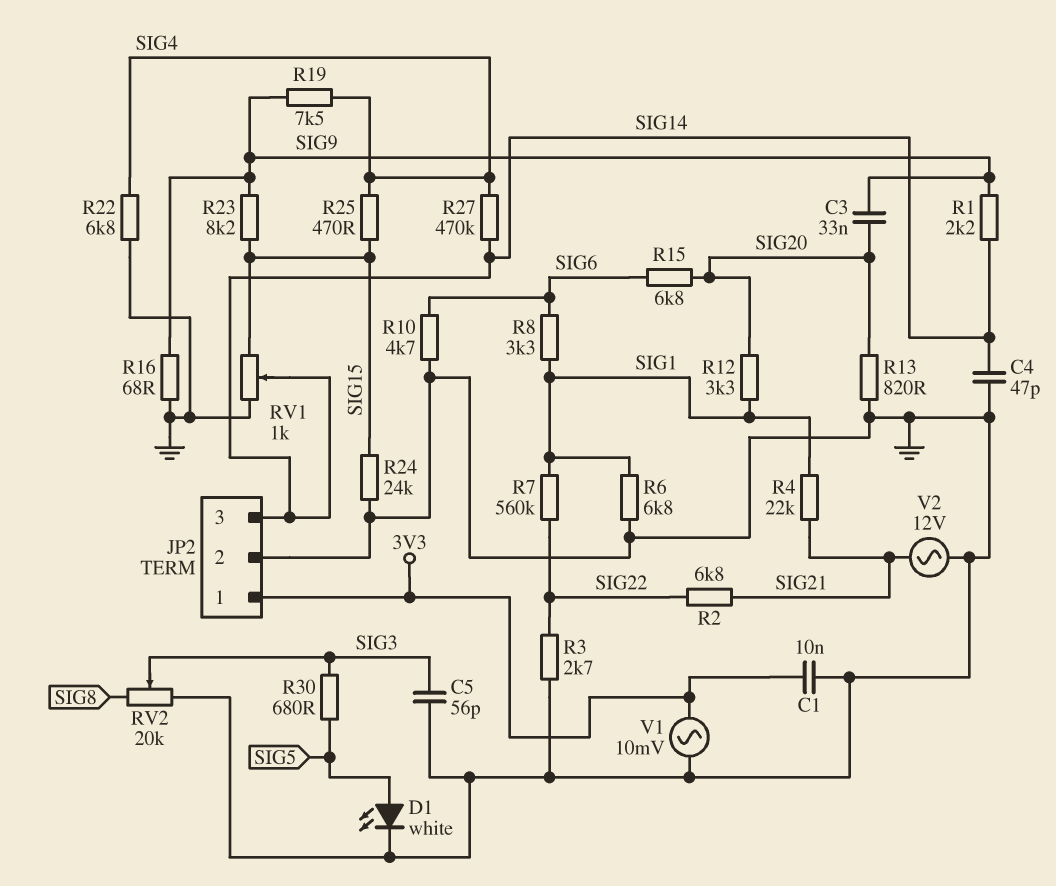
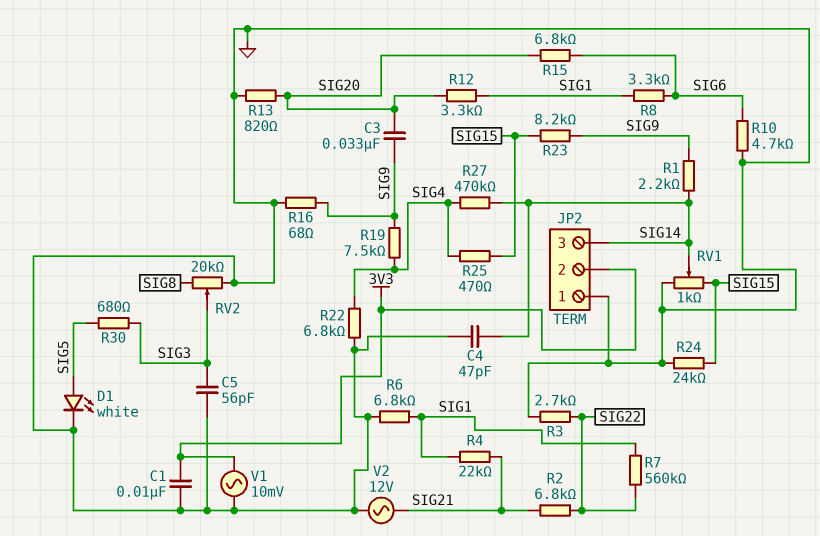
JP2 pin 1: 3V3 -> GND
JP2 pin 2: GND -> 3V3

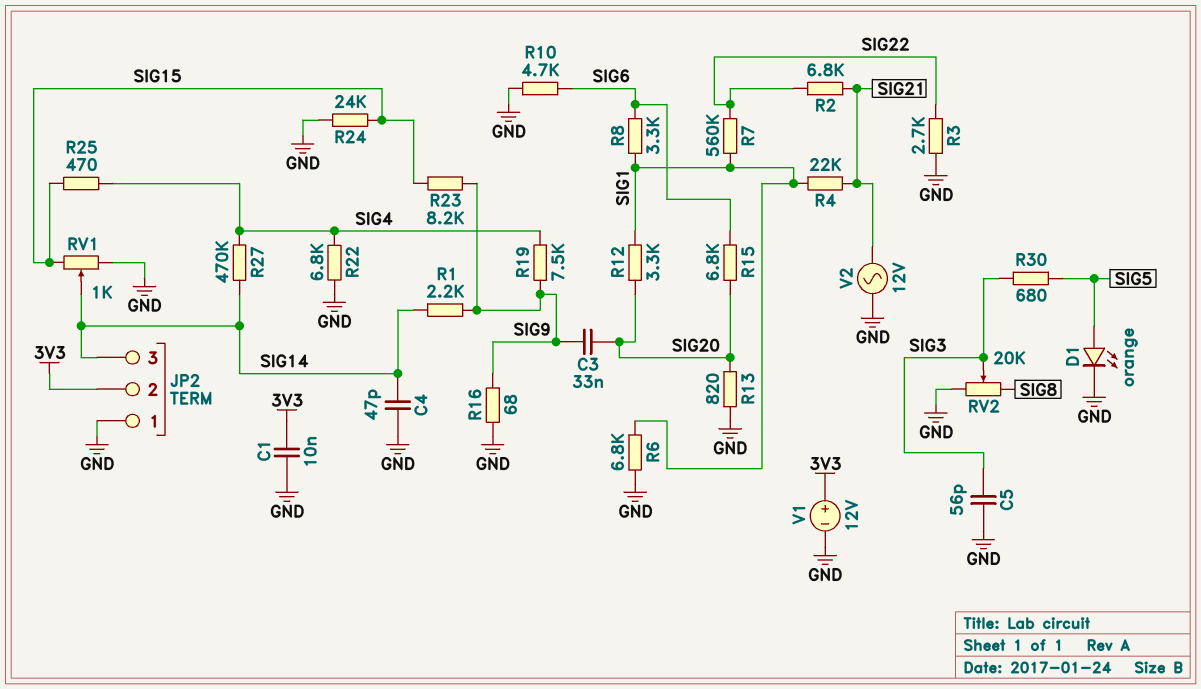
D1: LED white (A SIG5, K GND) -> LED orange (A SIG5, K GND)
V1: AC 10mV (3V3, GND) -> 12V (plus 3V3, minus GND)

